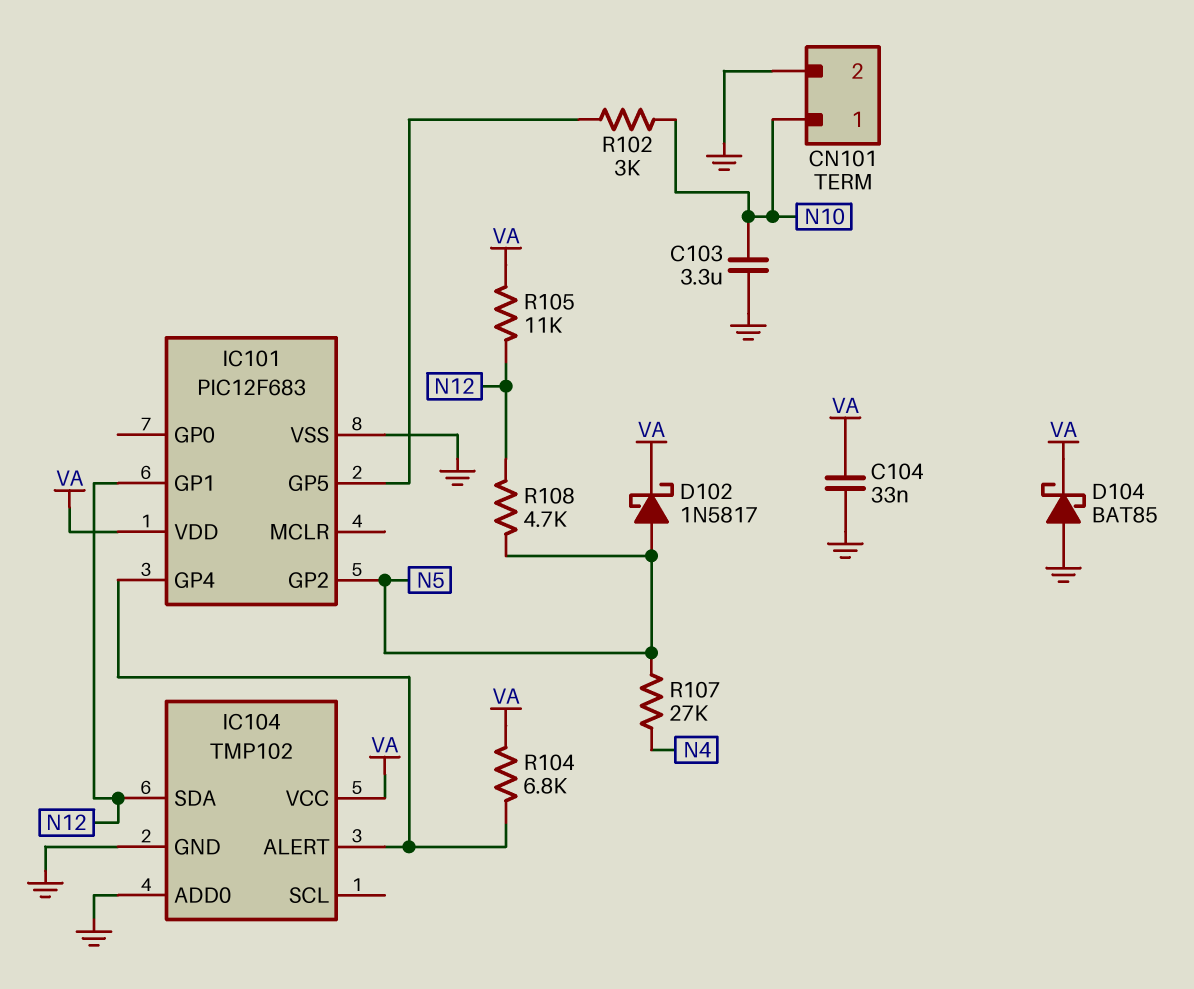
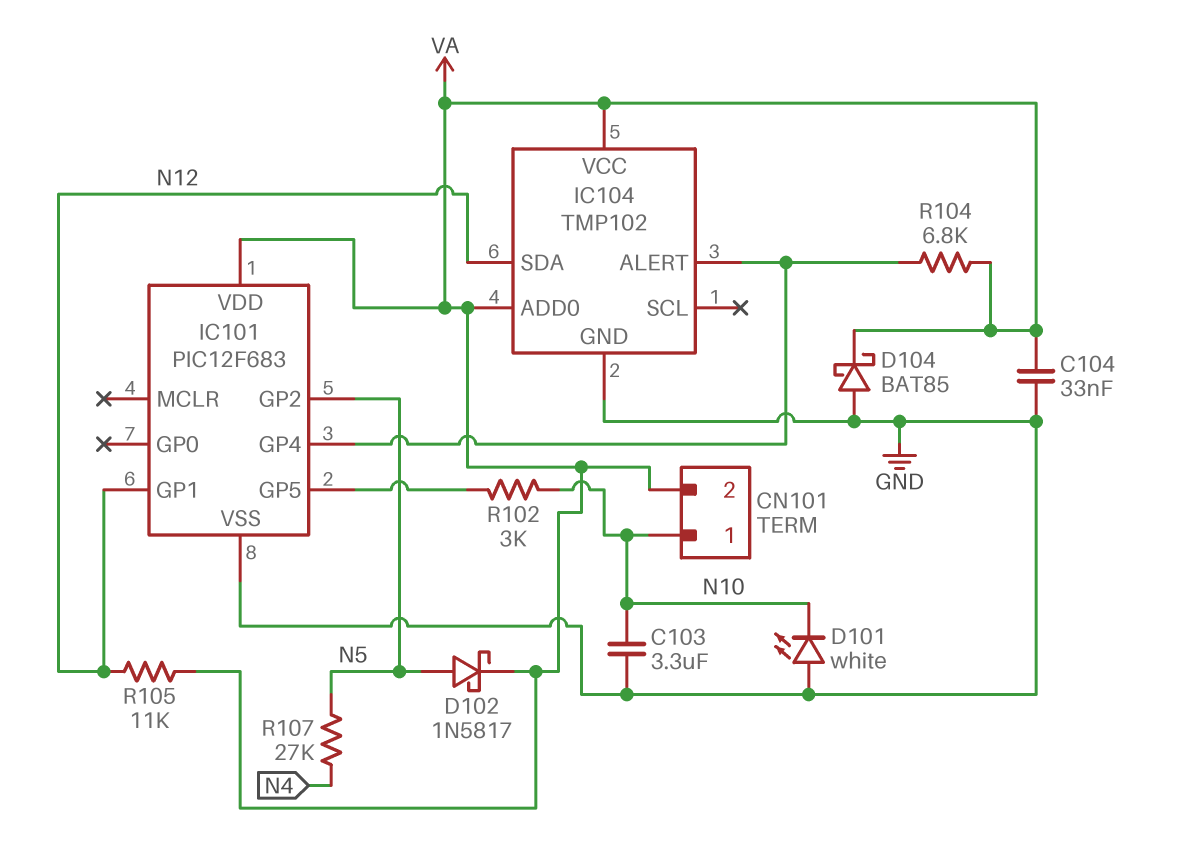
CN101 pin 2: GND -> VA
D101: none -> LED white (A GND, K N10)
IC104 pin ADD0: GND -> VA
R108: 4.7k (N5, N12) -> none

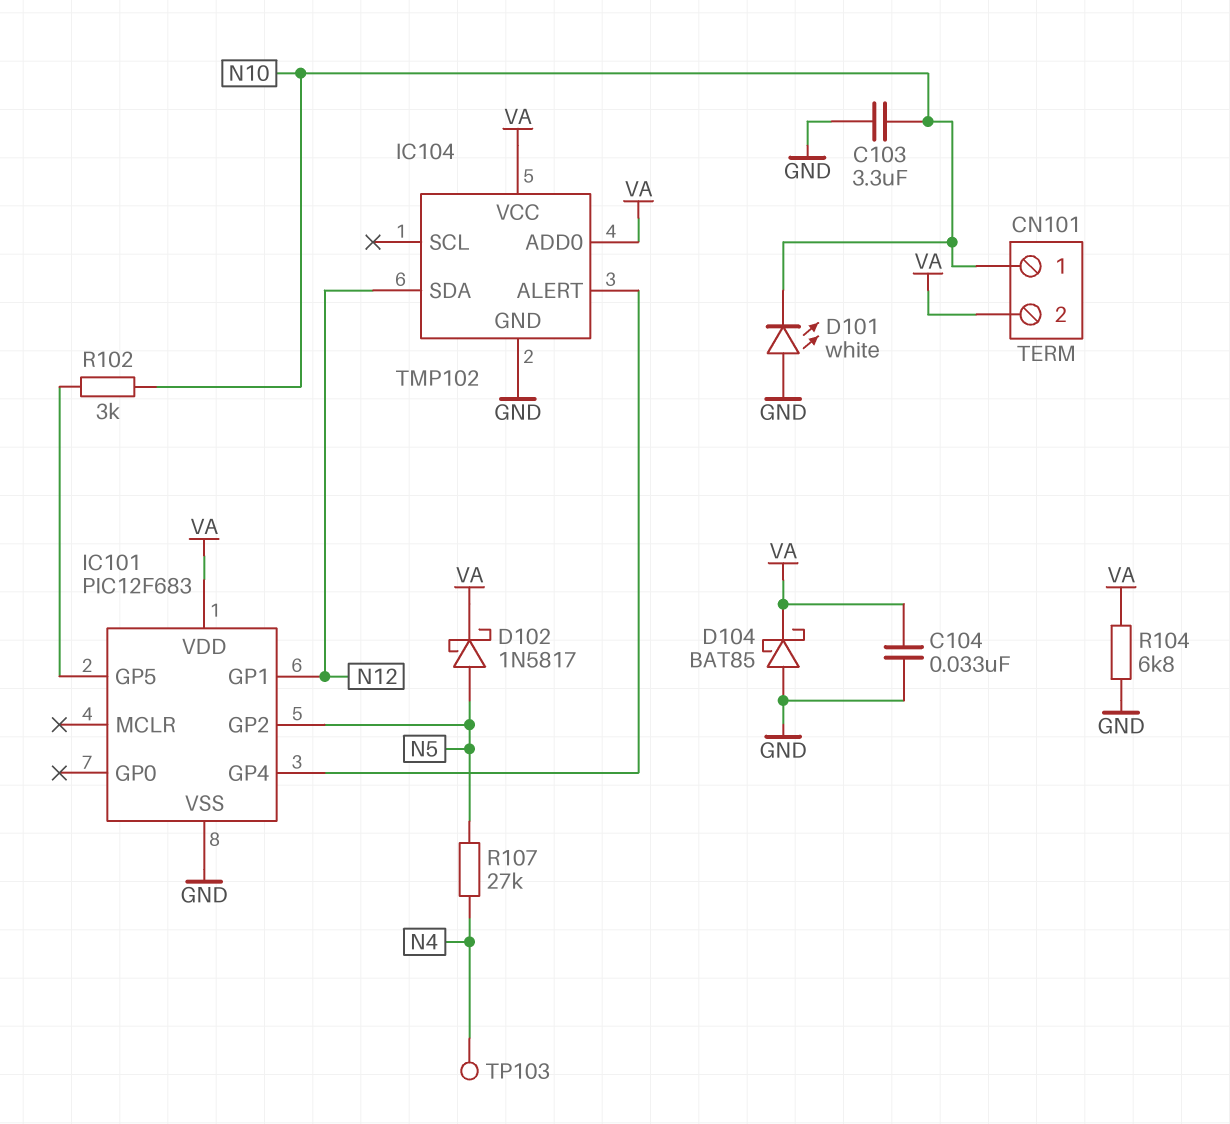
R104: 6.8k (IC101/GP4, VA) -> 6.8k (GND, VA)
R105: 11k (N12, VA) -> none
TP103: none -> test point (N4)

